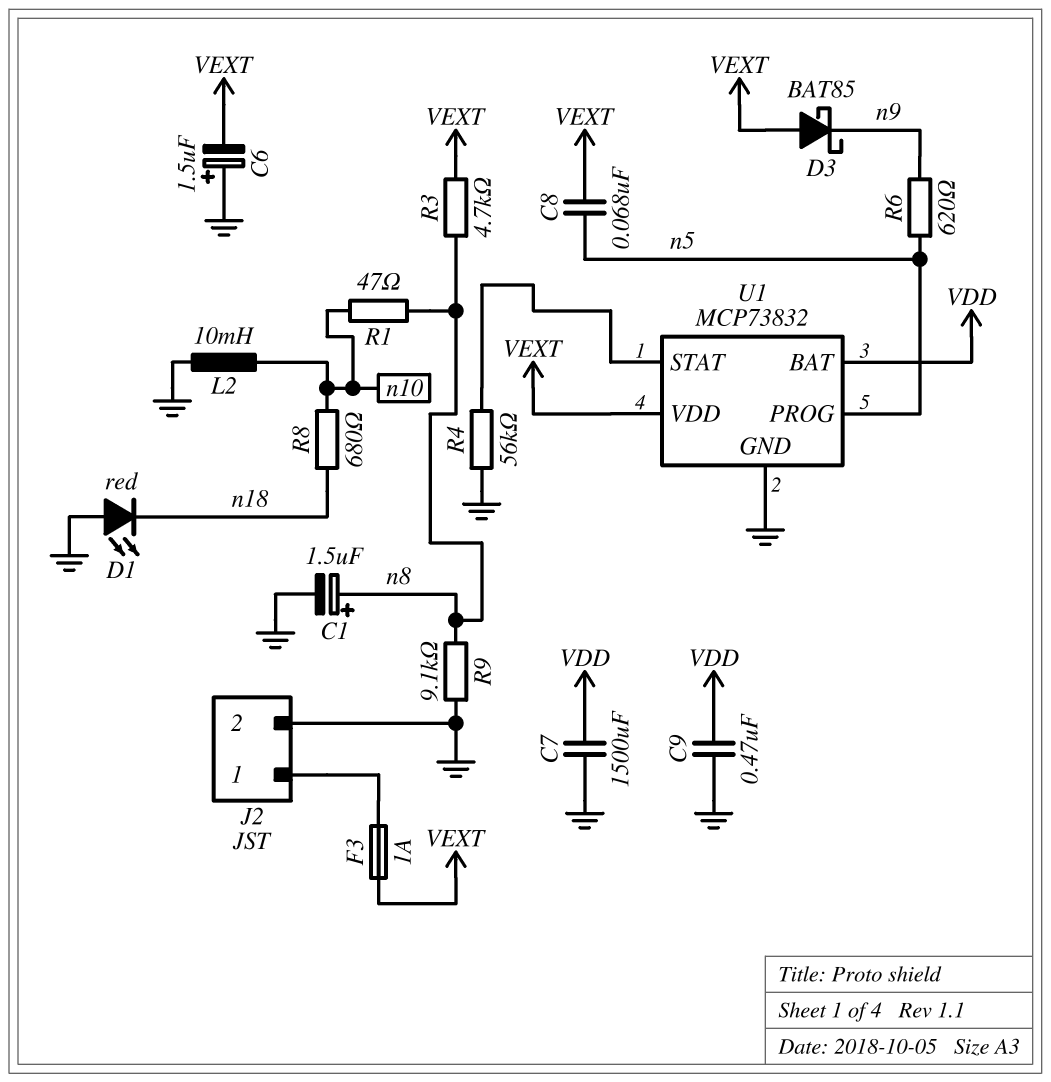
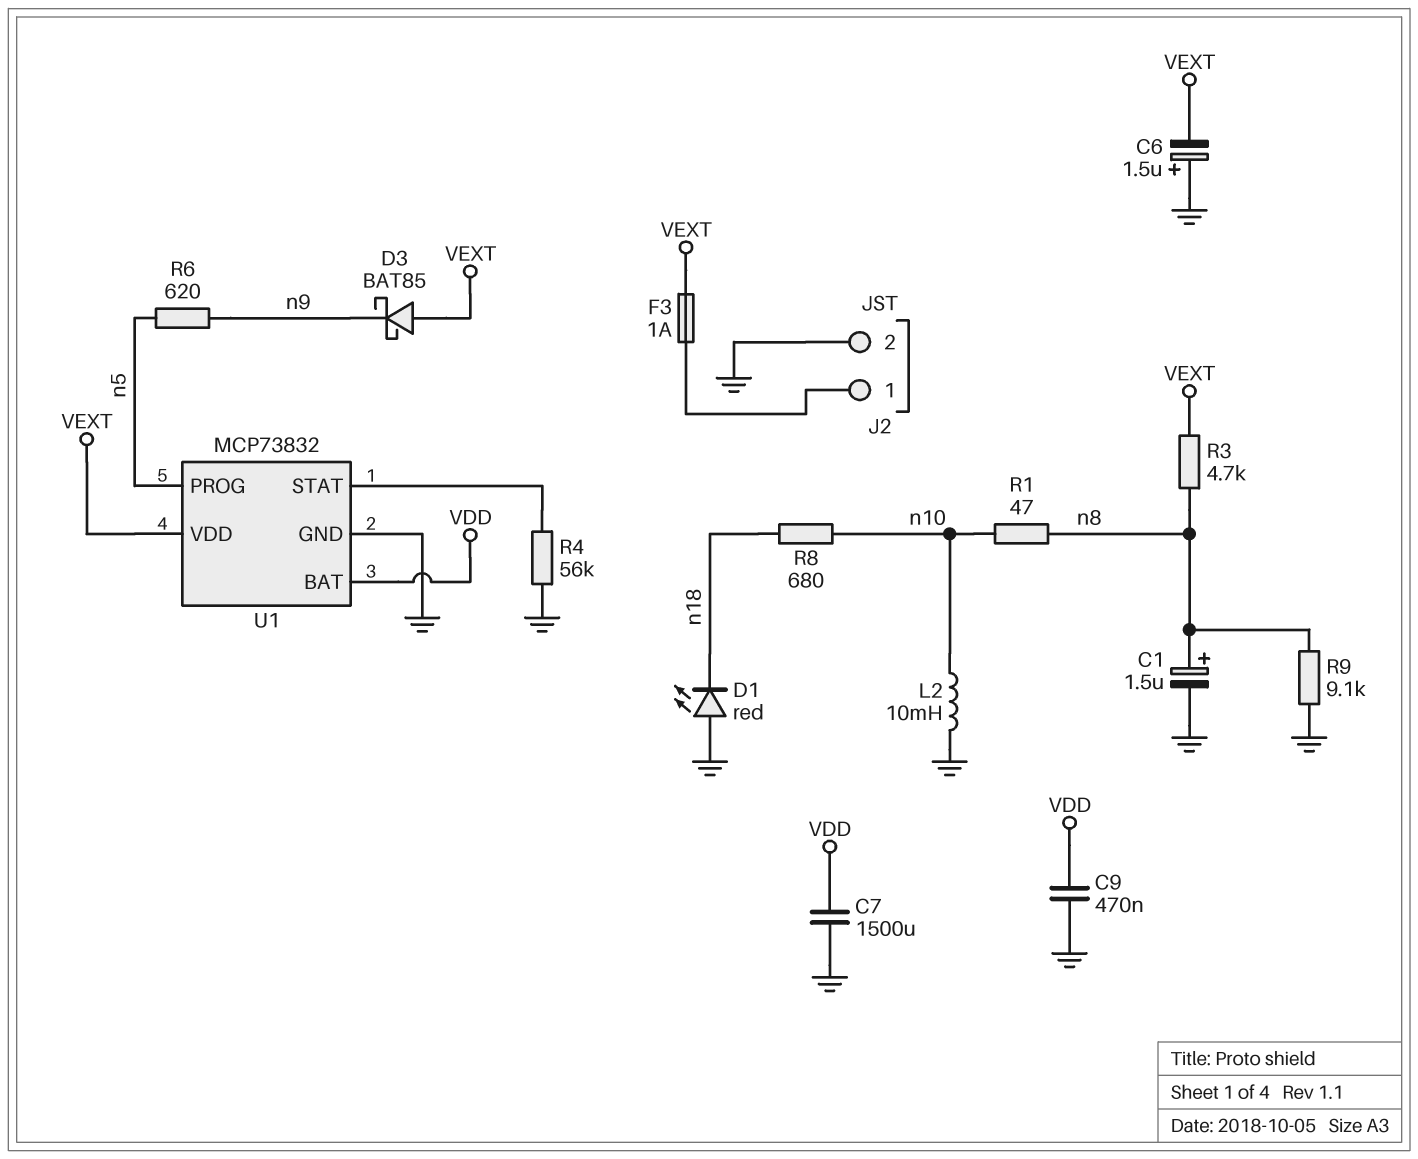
C8: 68nF (VEXT, n5) -> none

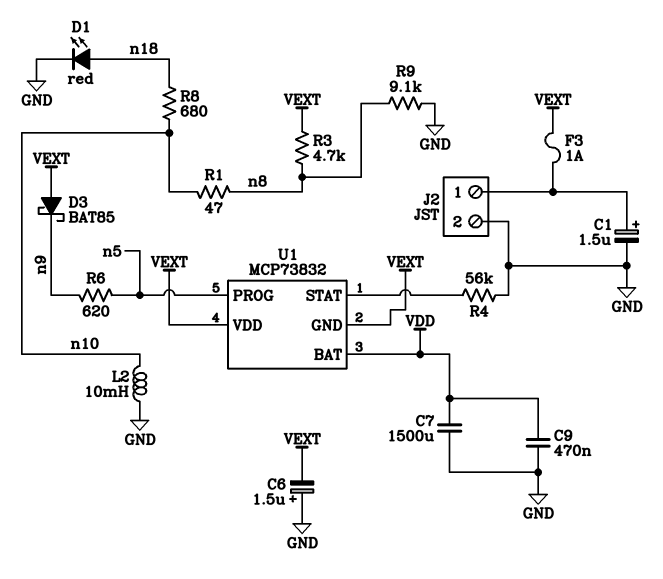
C1: 1.5uF (plus n8, minus GND) -> 1.5uF (plus J2/1, minus GND)
D1: LED red (A GND, K n18) -> LED red (A n18, K GND)
U1 pin GND: GND -> VEXT

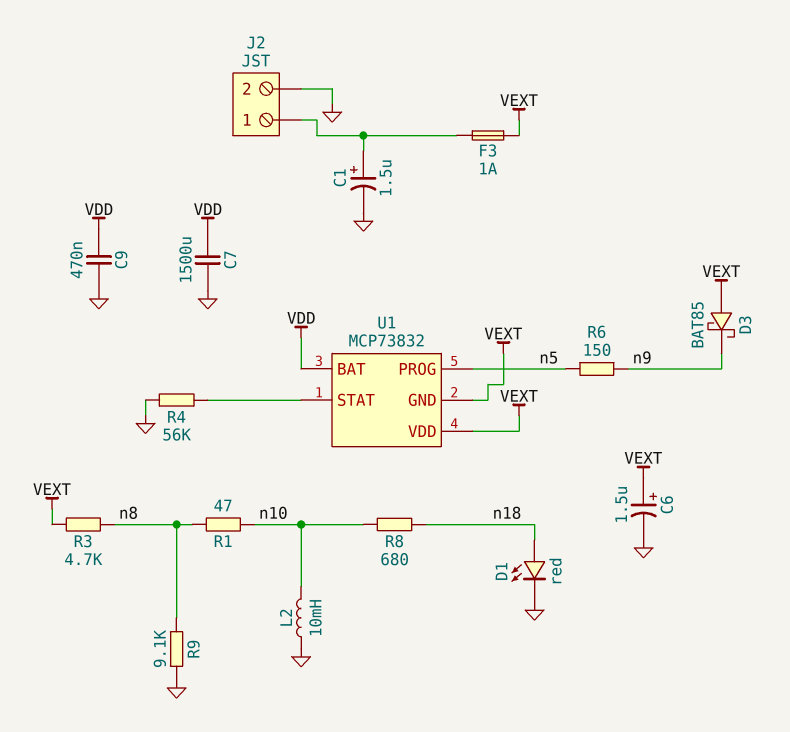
C6: 1.5uF (plus GND, minus VEXT) -> 1.5uF (plus VEXT, minus GND)
R6: 620 (n5, n9) -> 150 (n5, n9)

